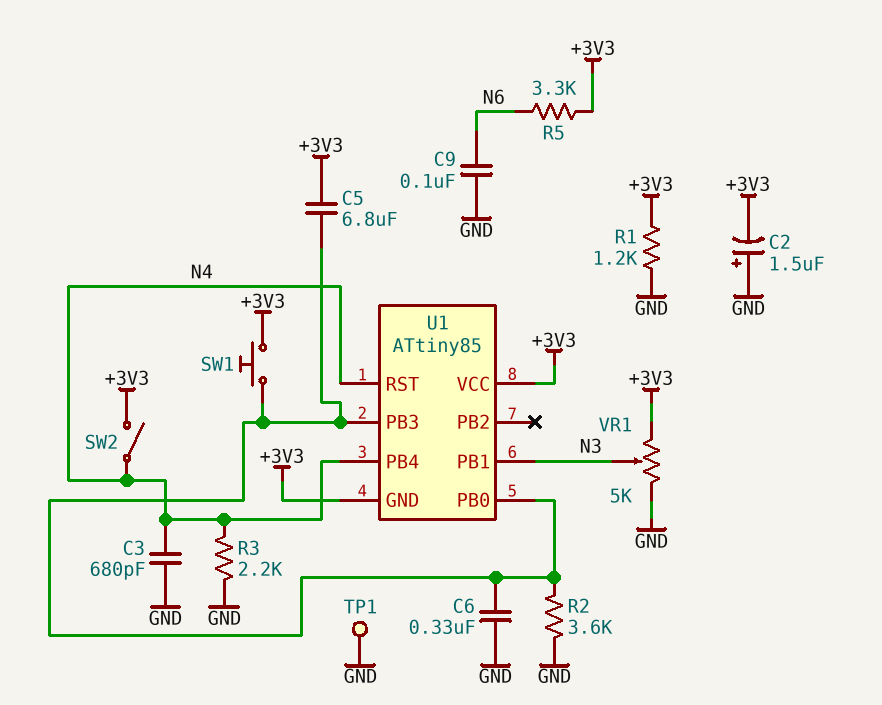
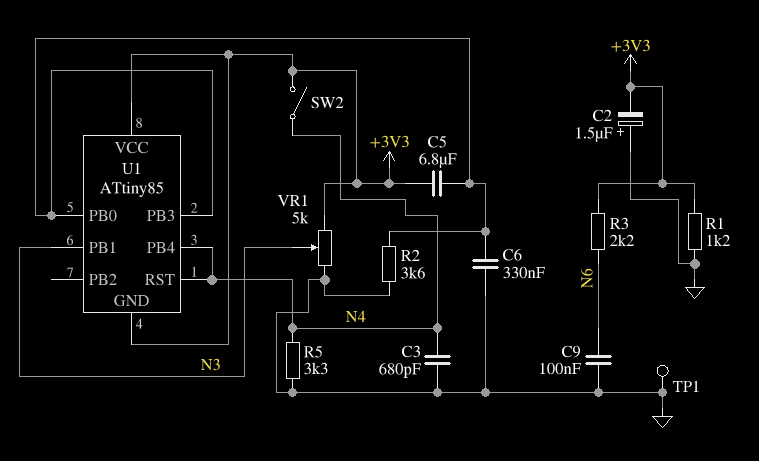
R3: 2.2k (GND, N4) -> 2.2k (+3V3, N6)
R5: 3.3k (+3V3, N6) -> 3.3k (GND, N4)
SW1: button (+3V3, U1/PB0) -> none

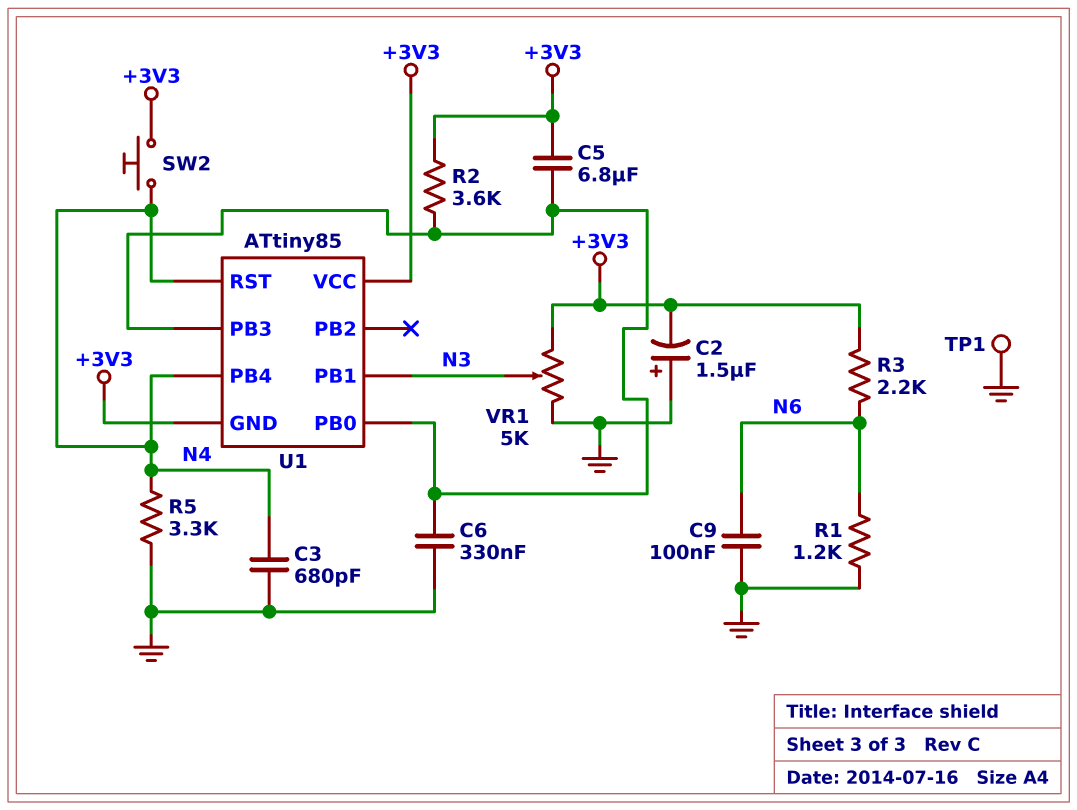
R1: 1.2k (+3V3, GND) -> 1.2k (GND, N6)
R2: 3.6k (GND, U1/PB0) -> 3.6k (+3V3, U1/PB0)
SW2: switch (+3V3, N4) -> button (+3V3, N4)

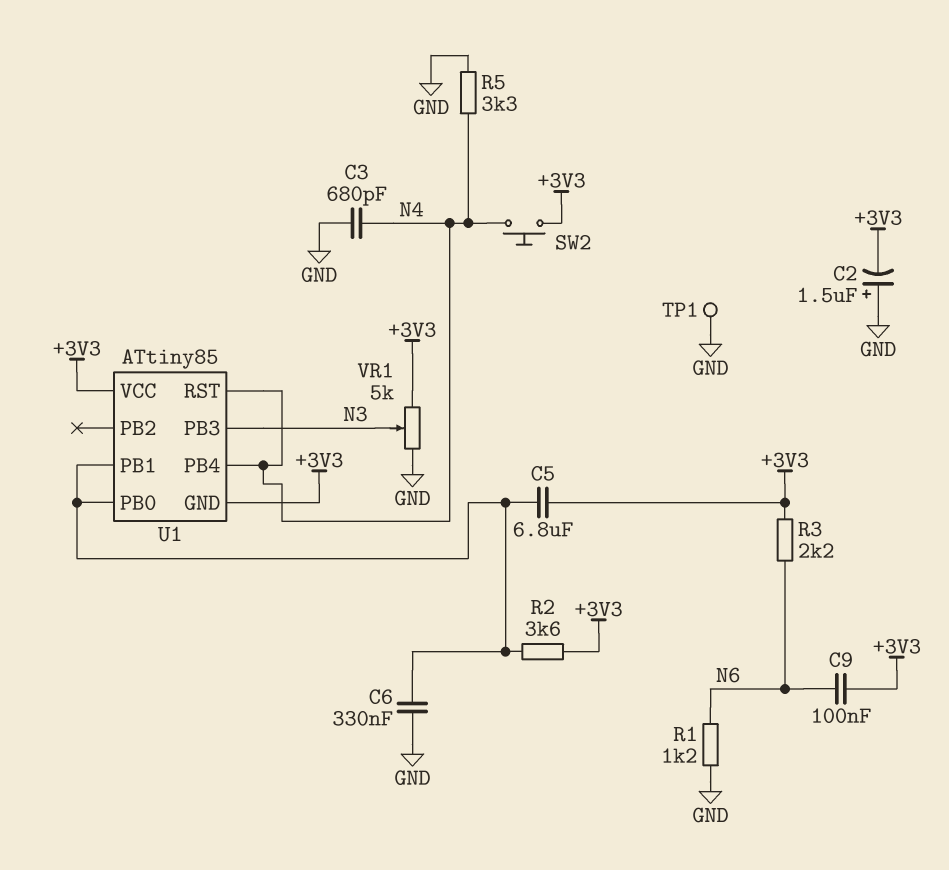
C9: 100nF (GND, N6) -> 100nF (+3V3, N6)
U1 pin PB1: N3 -> U1/PB0
U1 pin PB3: U1/PB0 -> N3

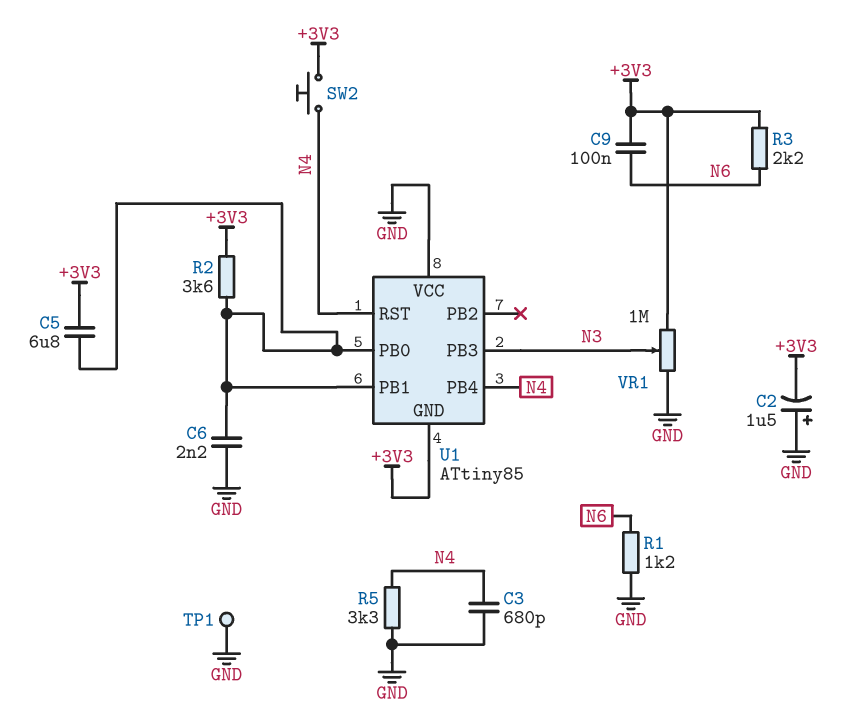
C6: 330nF (GND, U1/PB0) -> 2.2nF (GND, U1/PB0)
U1 pin VCC: +3V3 -> GND
VR1: 5k (+3V3, GND, wiper N3) -> 1M (+3V3, GND, wiper N3)

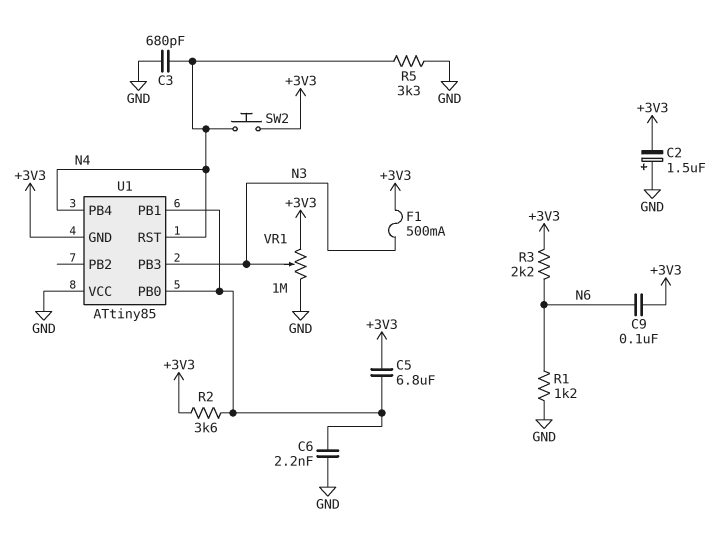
F1: none -> 500mA (+3V3, N3)
TP1: test point (GND) -> none

